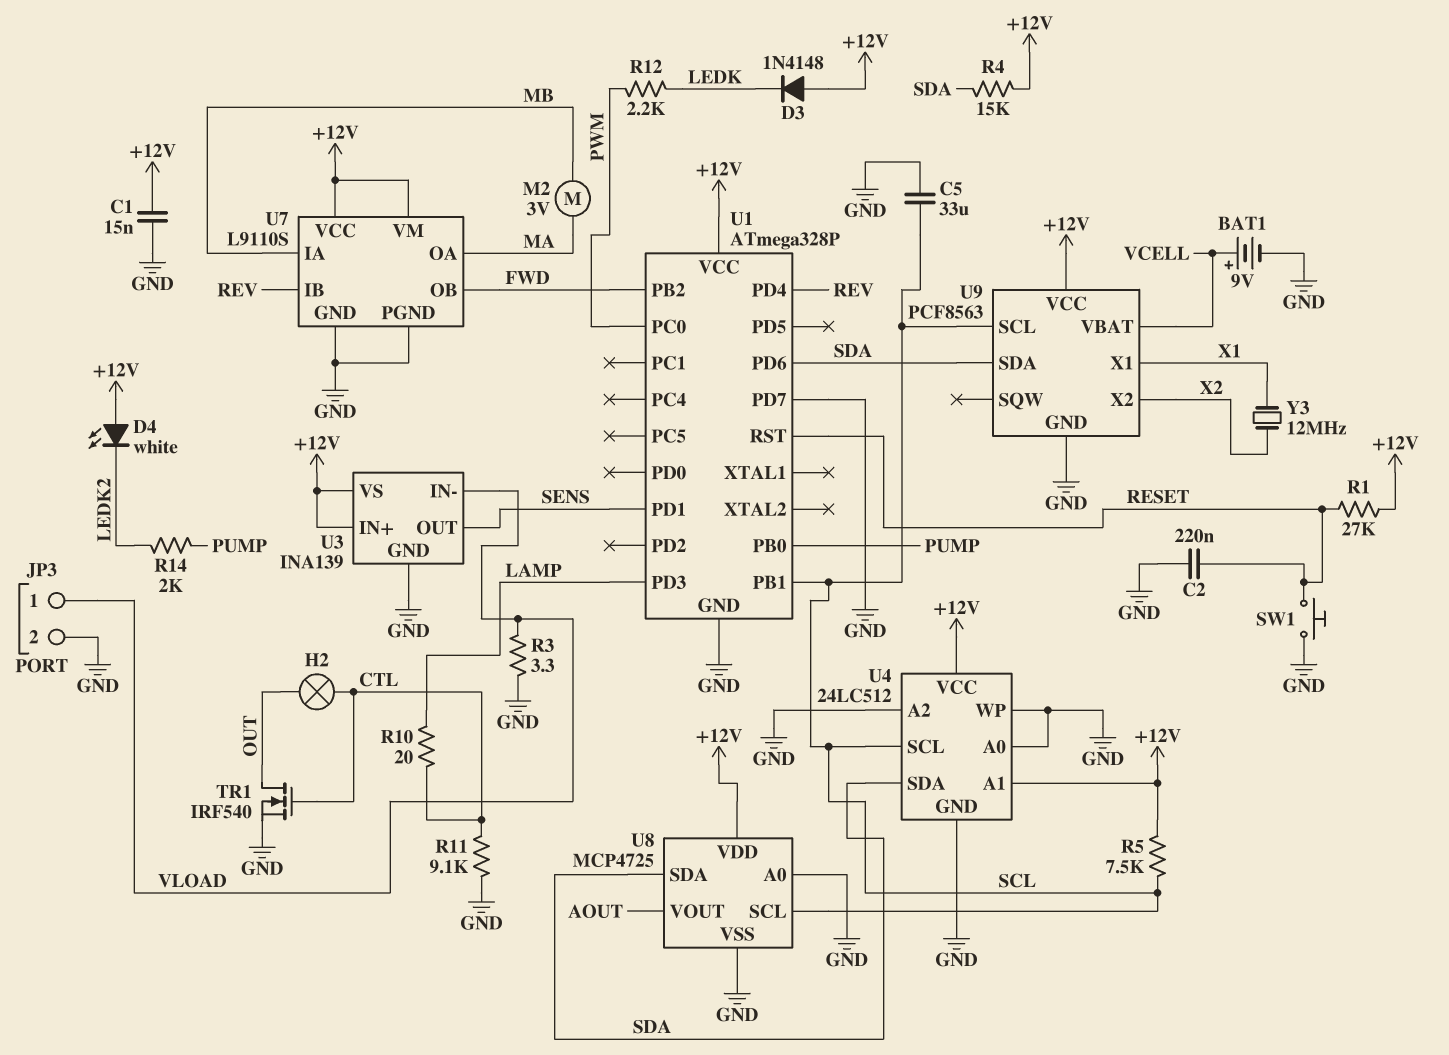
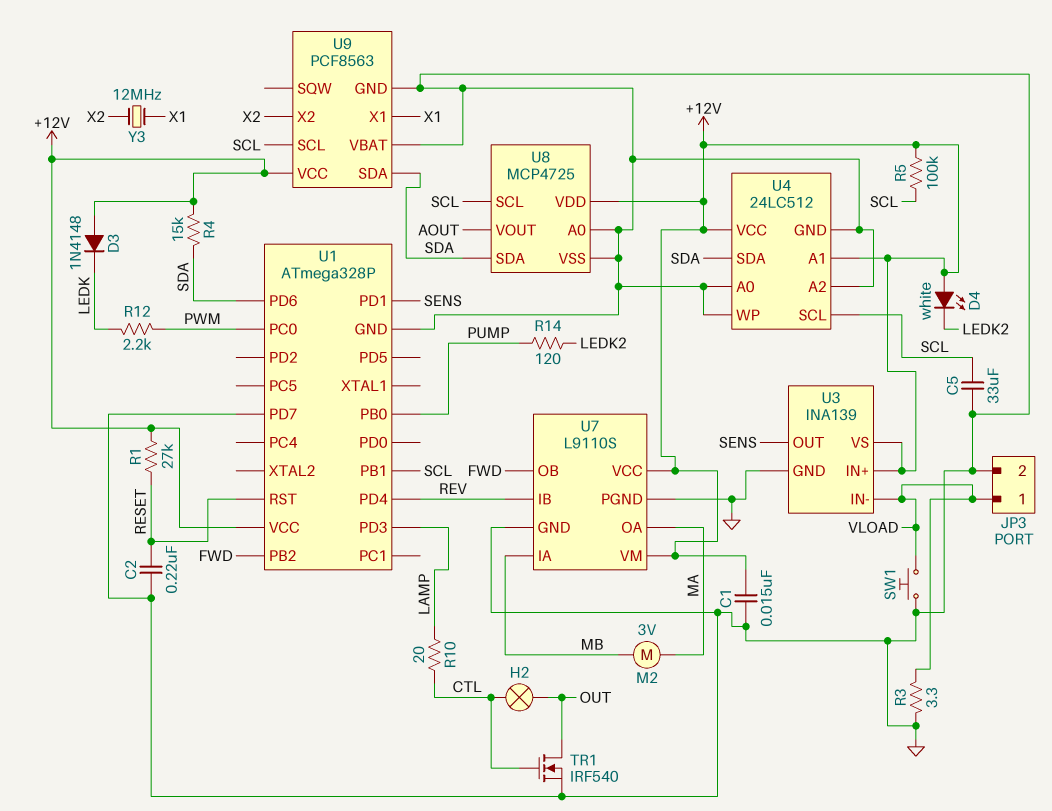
BAT1: 9V (plus VCELL, minus GND) -> none
R5: 7.5k (+12V, SCL) -> 100k (+12V, SCL)
R11: 9.1k (CTL, GND) -> none
R14: 2k (LEDK2, PUMP) -> 120 (LEDK2, PUMP)
SW1: button (GND, RESET) -> button (GND, VLOAD)
U9 pin VBAT: VCELL -> GND

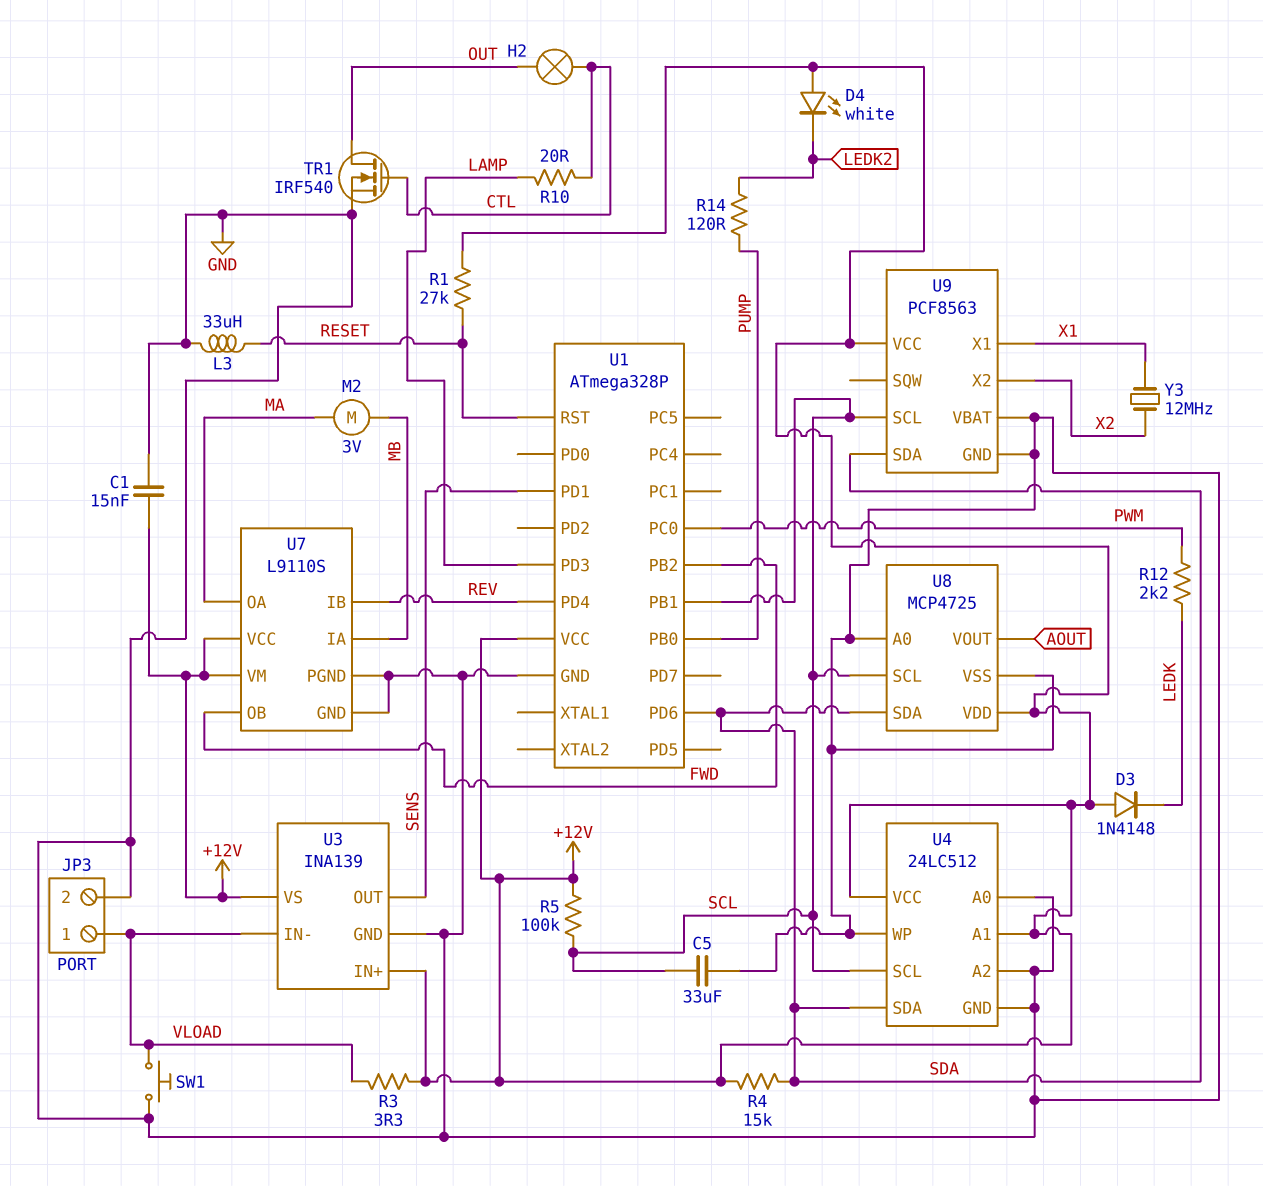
C2: 220nF (GND, RESET) -> none
L3: none -> 33uH (GND, RESET)
R3: 3.3 (GND, VLOAD) -> 3.3 (+12V, VLOAD)
U1 pin PD7: GND -> none

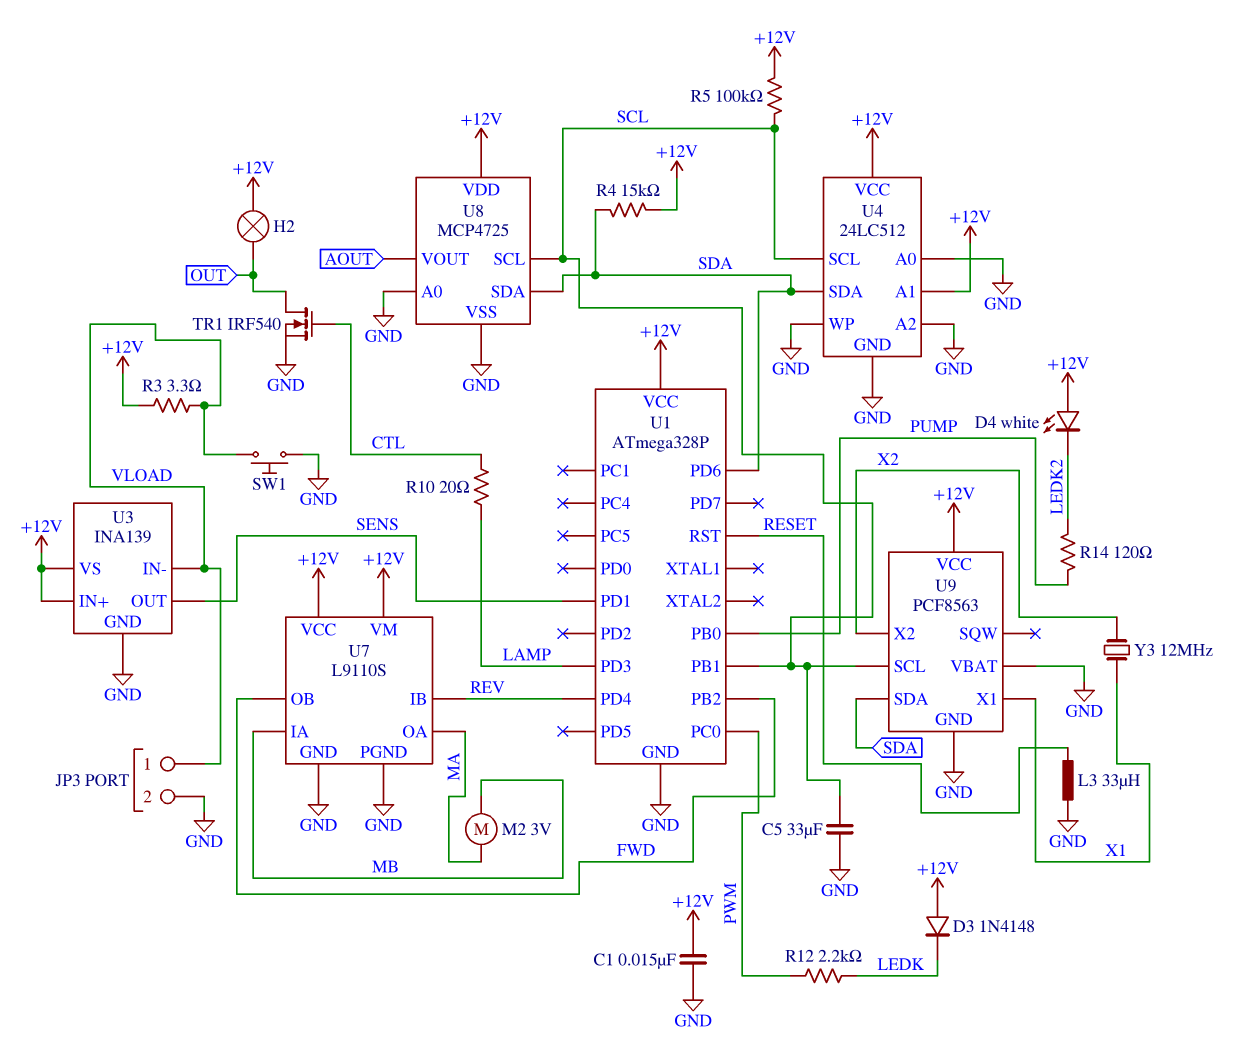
H2: lamp (CTL, OUT) -> lamp (+12V, OUT)
R1: 27k (+12V, RESET) -> none

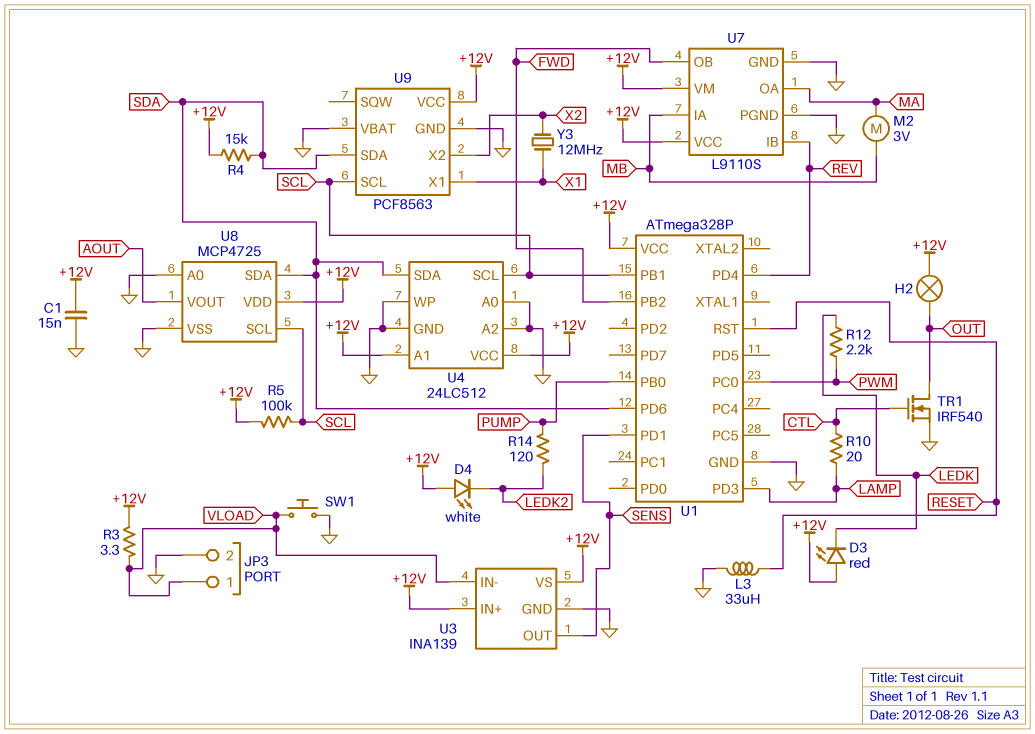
C5: 33uF (GND, SCL) -> none
D3: diode 1N4148 (A +12V, K LEDK) -> LED red (A +12V, K LEDK)

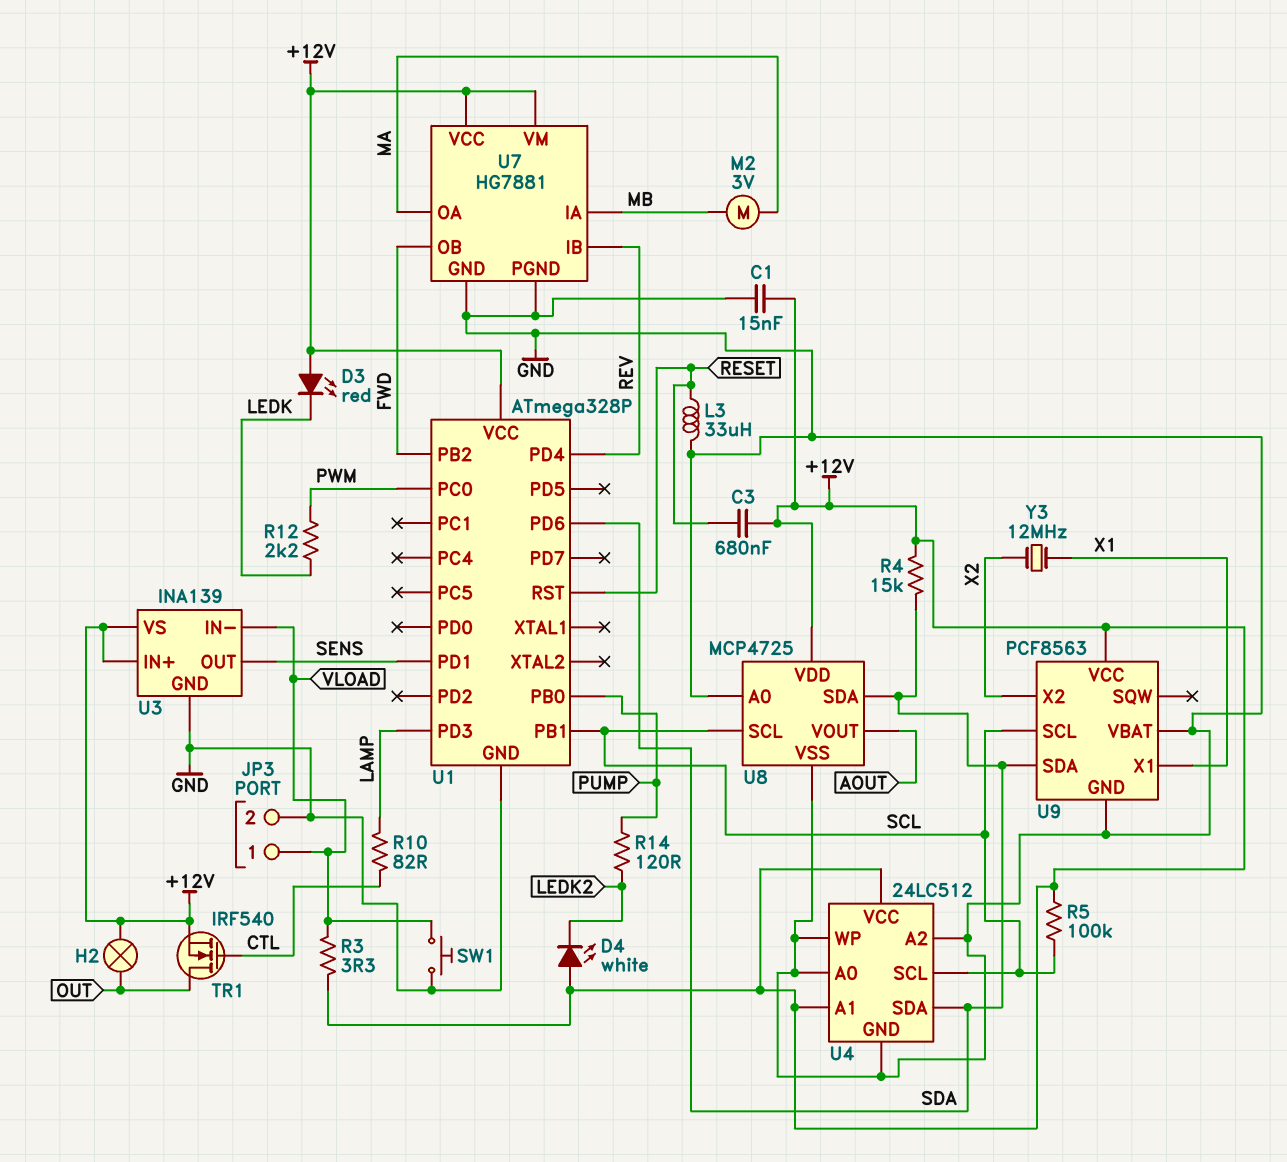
C3: none -> 680nF (+12V, RESET)
R10: 20 (CTL, LAMP) -> 82 (CTL, LAMP)
TR1: NMOS IRF540 (G CTL, D OUT, S GND) -> NMOS IRF540 (G CTL, D OUT, S +12V)
U7: L9110S -> HG7881

